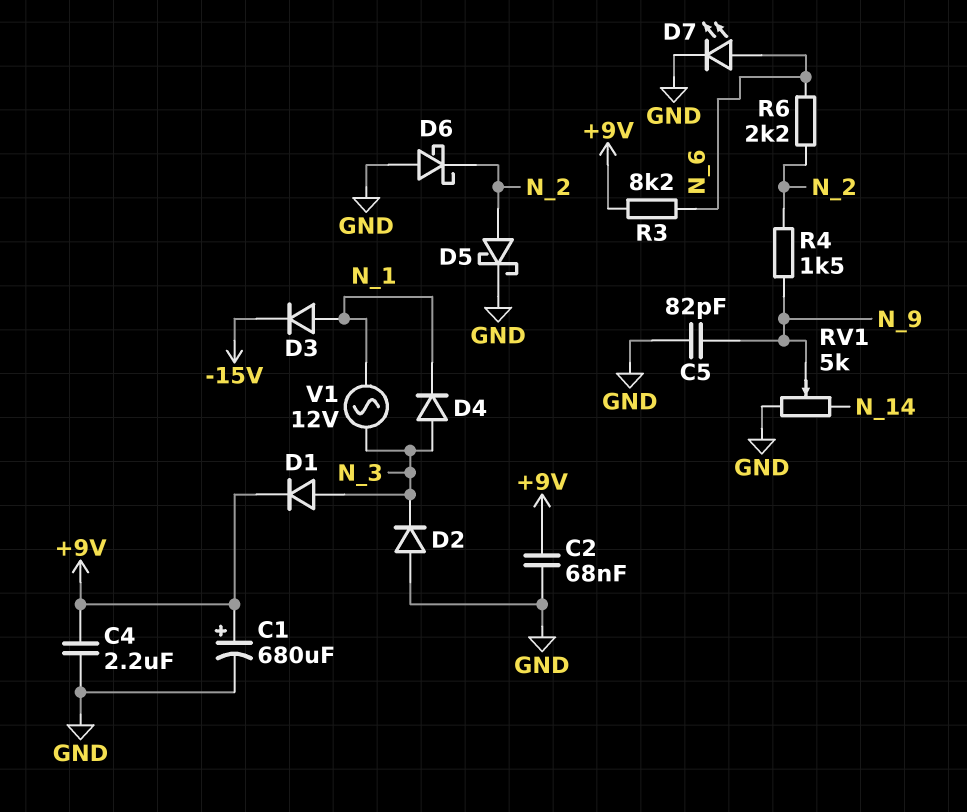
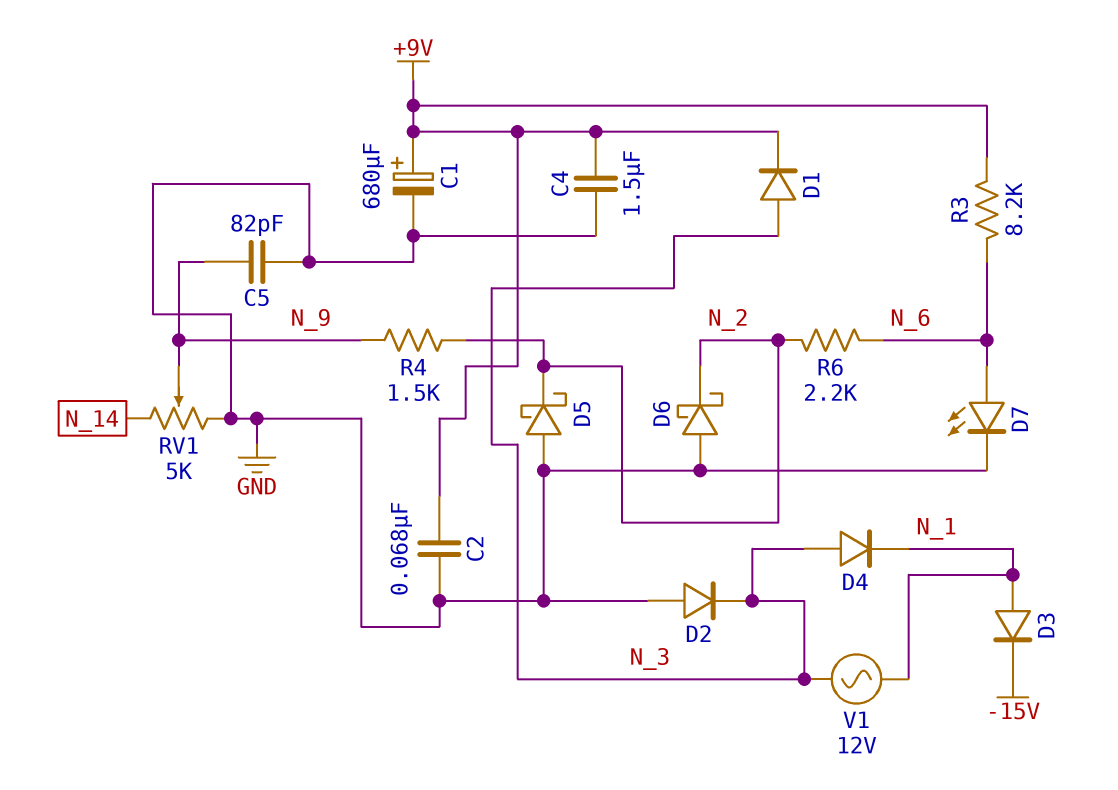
C4: 2.2uF (+9V, GND) -> 1.5uF (+9V, GND)
D5: schottky (A N_2, K GND) -> schottky (A GND, K N_2)

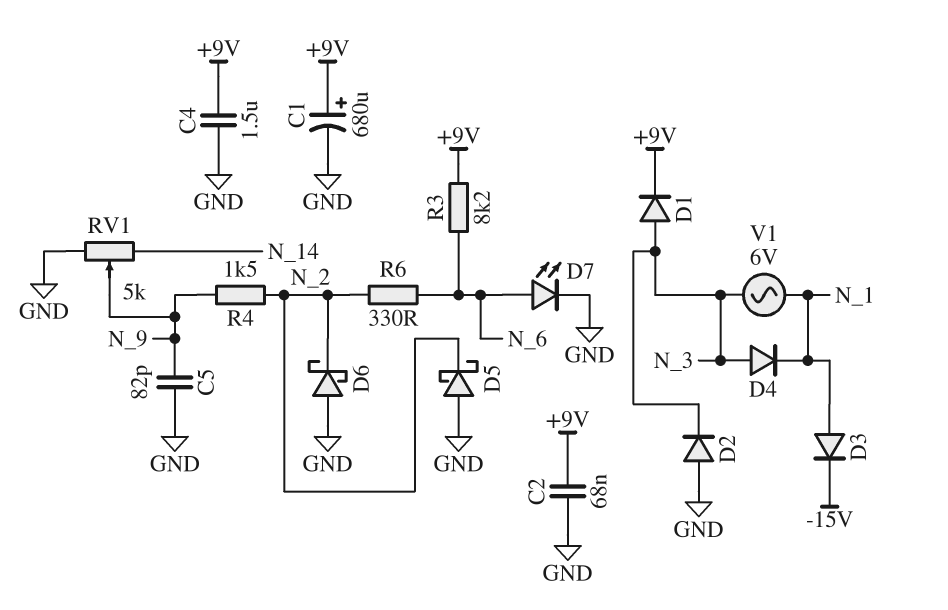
R6: 2.2k (N_2, N_6) -> 330 (N_2, N_6)
V1: AC 12V (N_1, N_3) -> AC 6V (N_1, N_3)

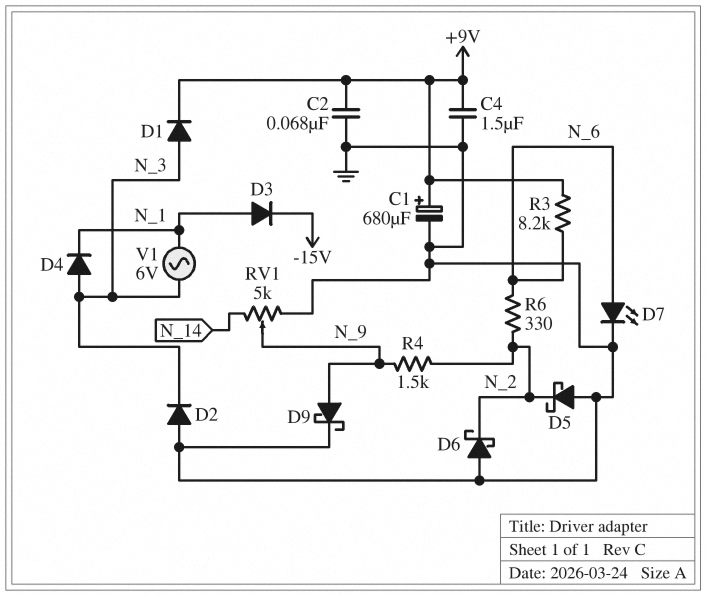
C5: 82pF (GND, N_9) -> none
D9: none -> schottky (A N_9, K GND)

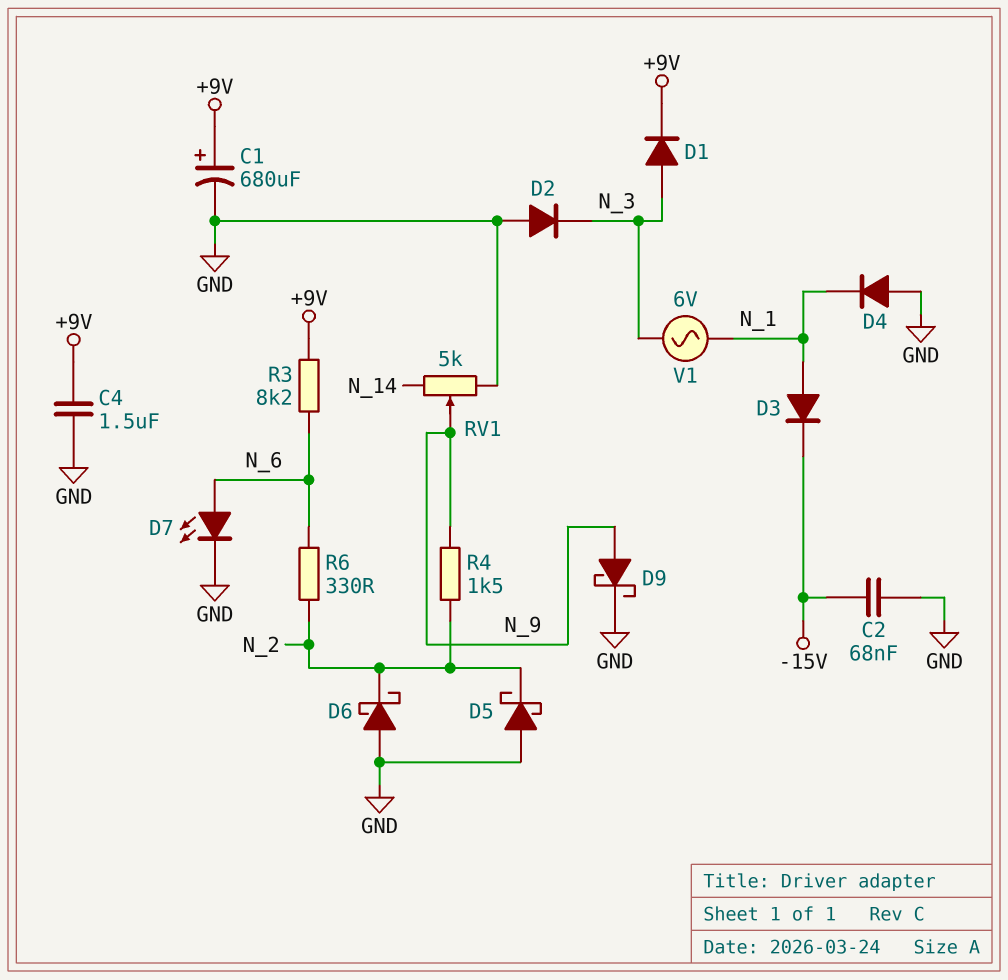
C2: 68nF (+9V, GND) -> 68nF (-15V, GND)
D4: diode (A N_3, K N_1) -> diode (A GND, K N_1)

